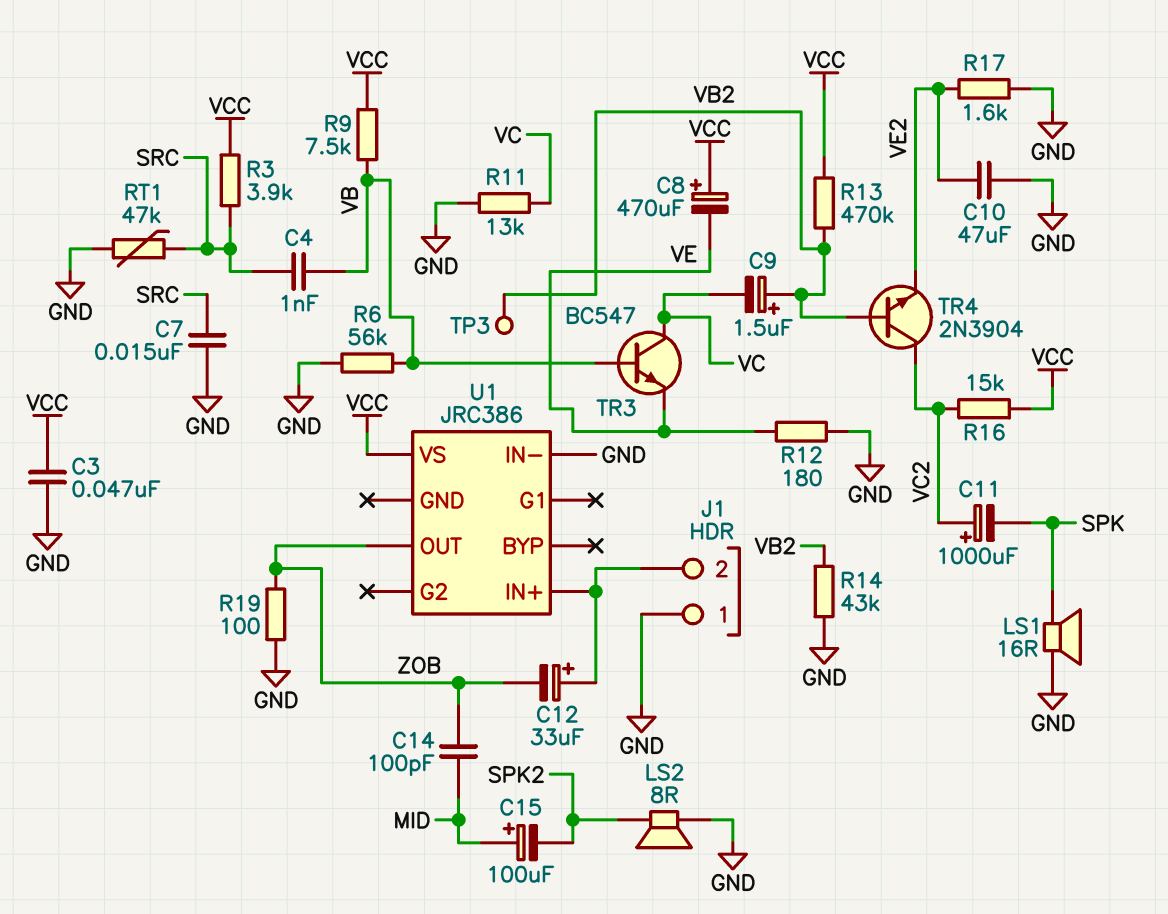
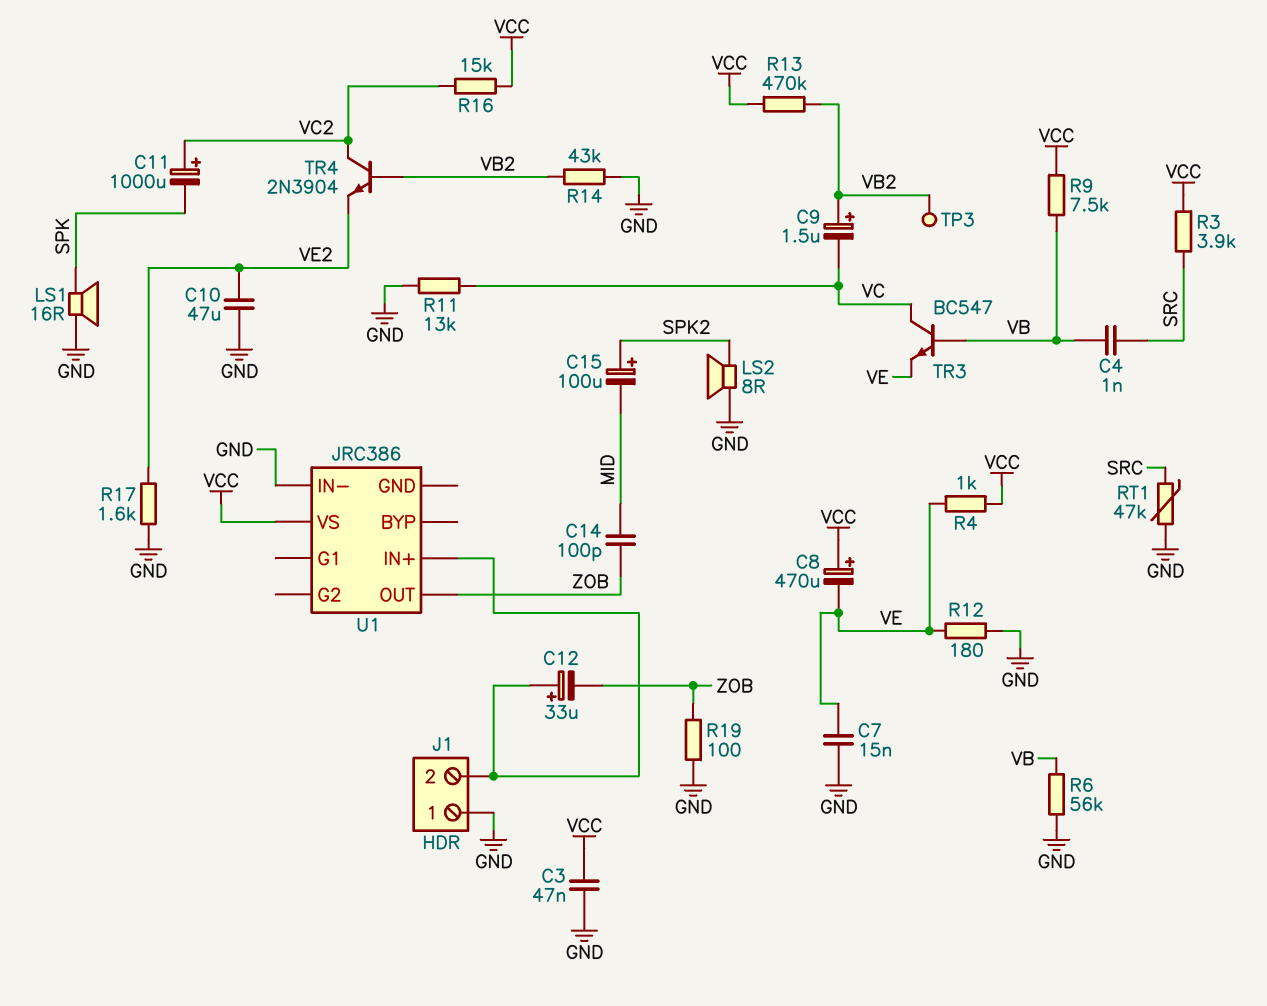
C7: 15nF (GND, SRC) -> 15nF (GND, VE)
C15: 100uF (plus MID, minus SPK2) -> 100uF (plus SPK2, minus MID)
R4: none -> 1k (VCC, VE)

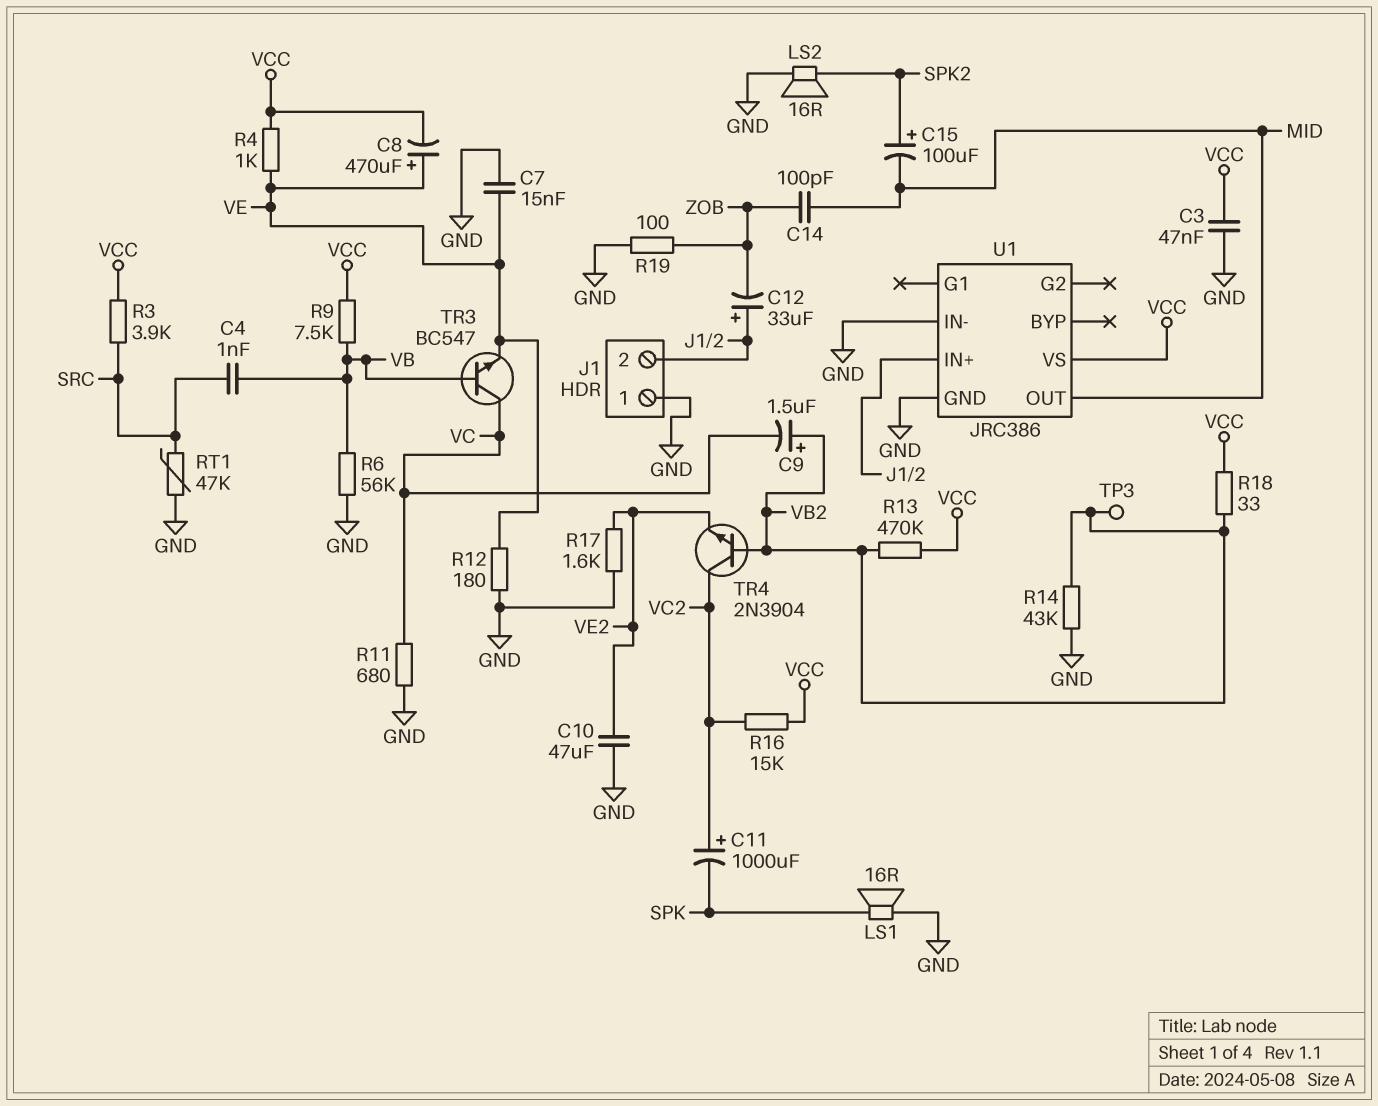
C8: 470uF (plus VCC, minus VE) -> 470uF (plus VE, minus VCC)
LS2: speaker 8R (GND, SPK2) -> speaker 16R (GND, SPK2)
R11: 13k (GND, VC) -> 680 (GND, VC)
R18: none -> 33 (VB2, VCC)
U1 pin GND: none -> GND
U1 pin OUT: ZOB -> MID

